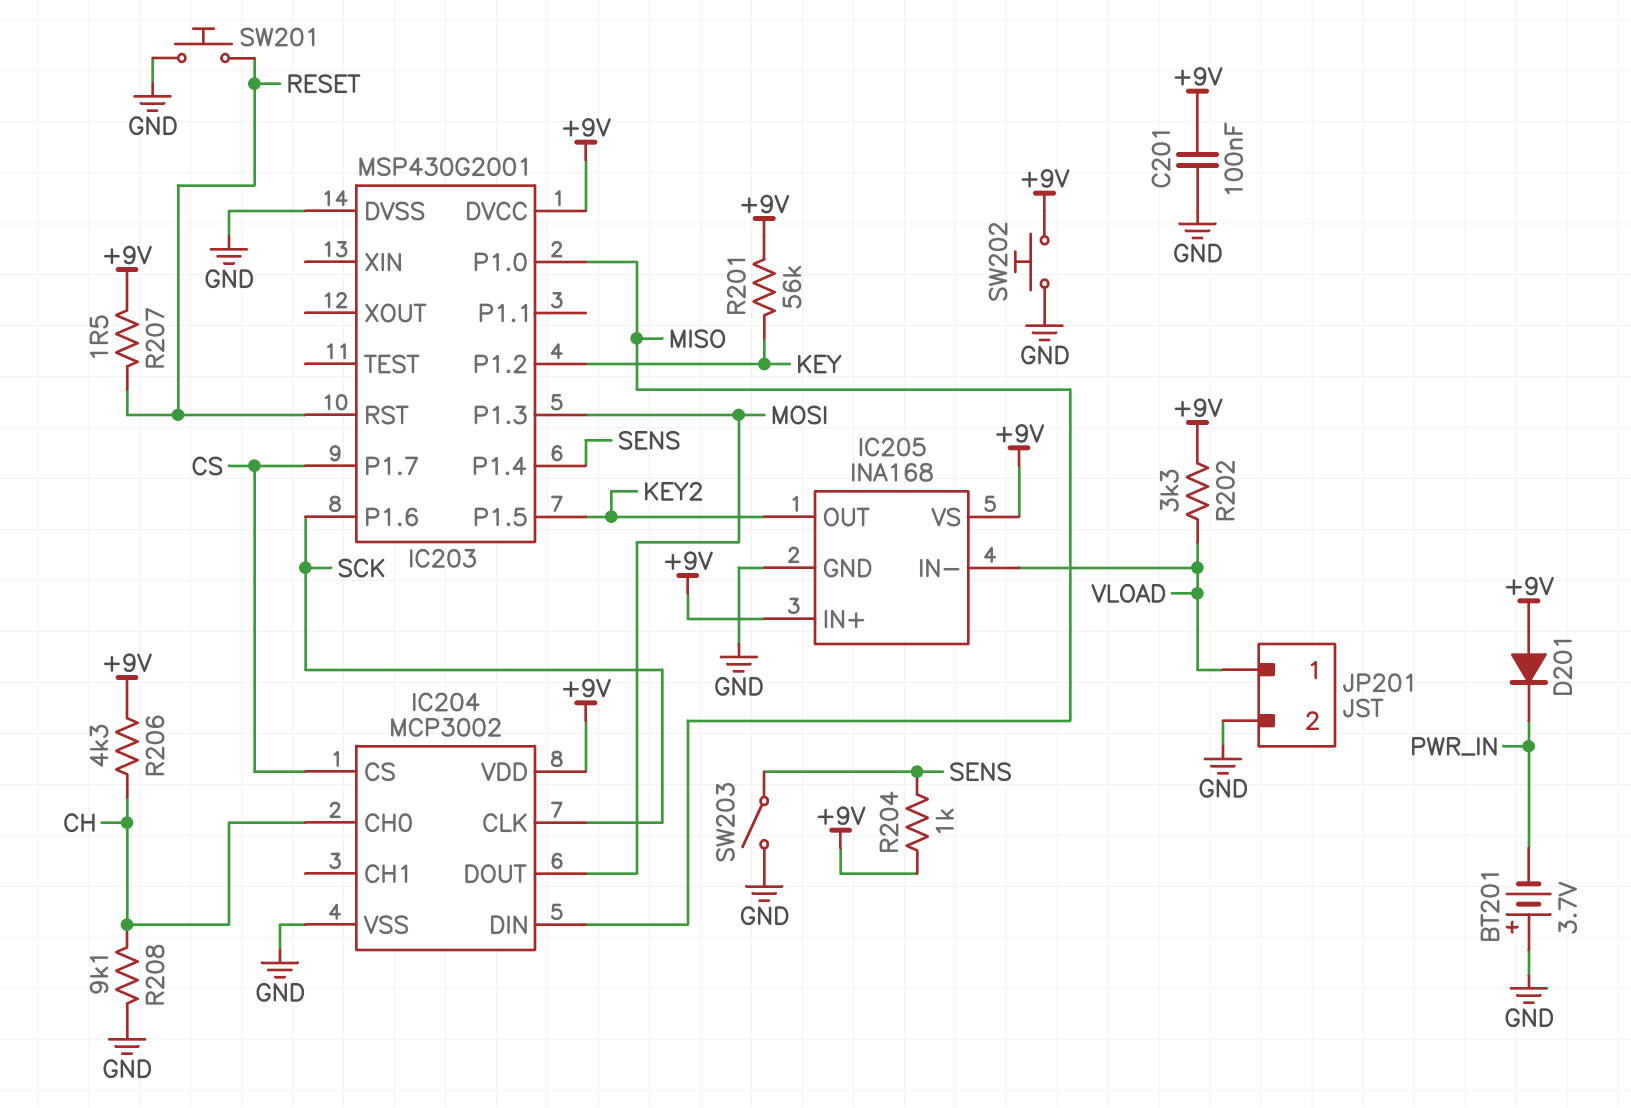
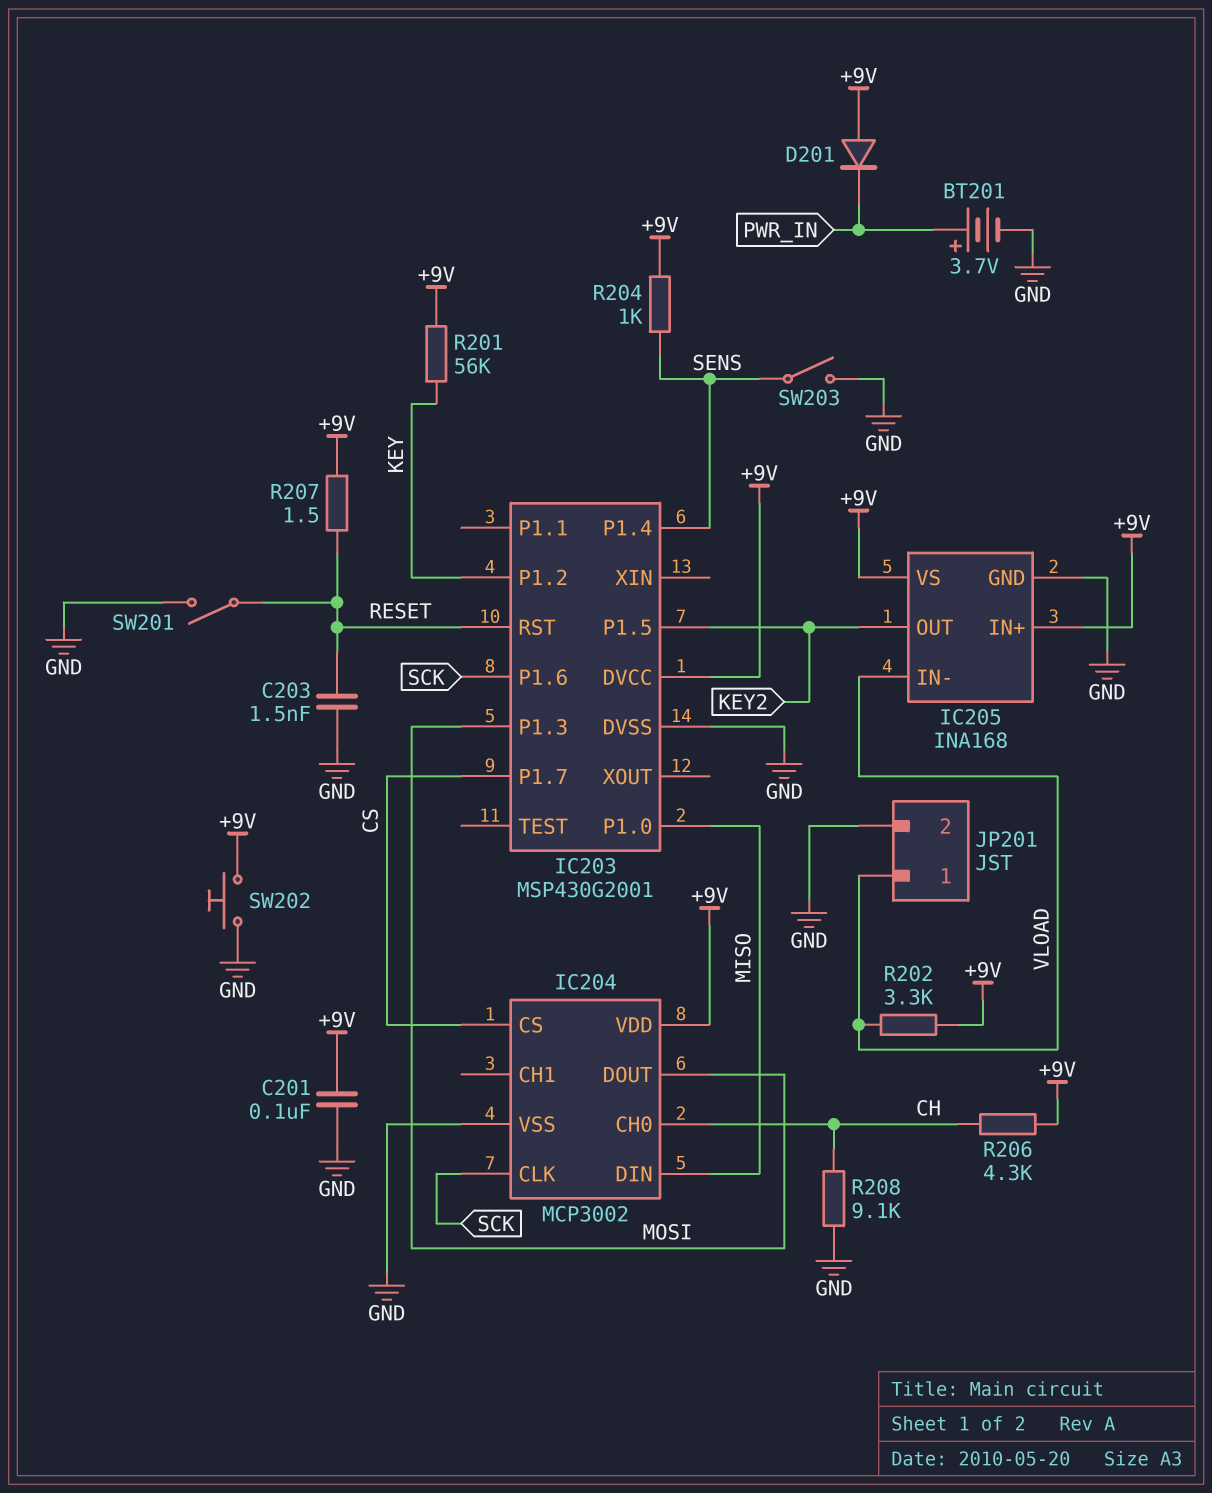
BT201: 3.7V (plus GND, minus PWR_IN) -> 3.7V (plus PWR_IN, minus GND)
C203: none -> 1.5nF (GND, RESET)
SW201: button (GND, RESET) -> switch (GND, RESET)

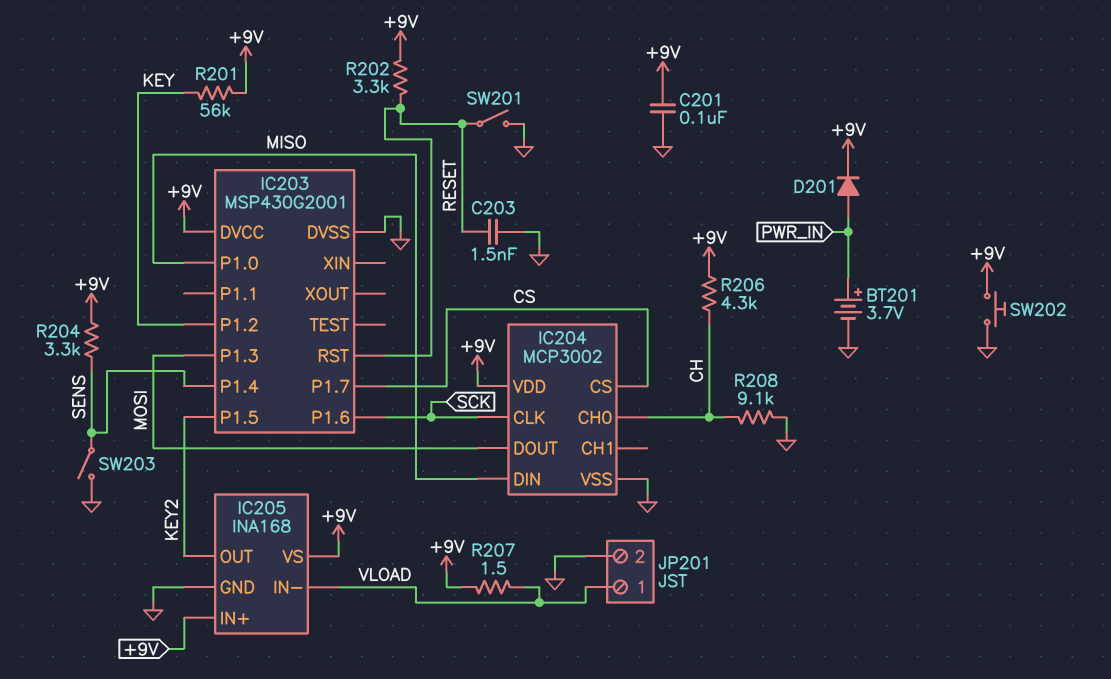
D201: diode (A +9V, K PWR_IN) -> diode (A PWR_IN, K +9V)
R202: 3.3k (+9V, VLOAD) -> 3.3k (+9V, RESET)
R204: 1k (+9V, SENS) -> 3.3k (+9V, SENS)
R207: 1.5 (+9V, RESET) -> 1.5 (+9V, VLOAD)

